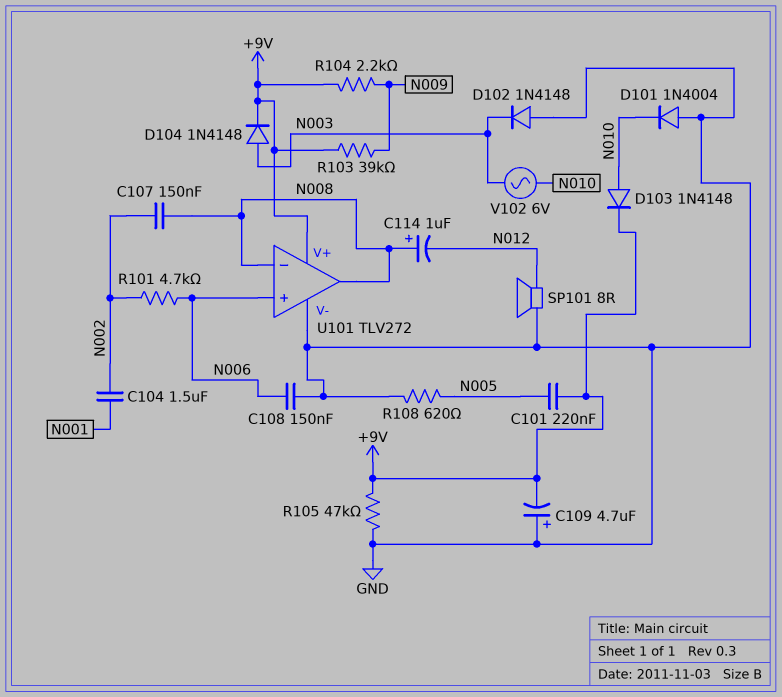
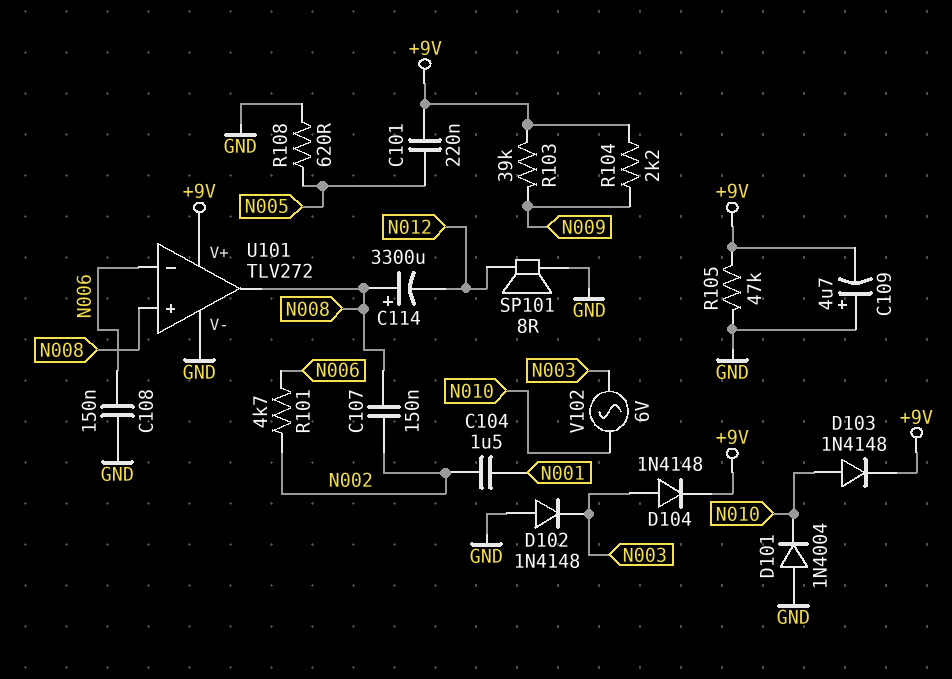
C114: 1uF (plus N008, minus N012) -> 3300uF (plus N008, minus N012)
U101 pin in+: N006 -> N008
U101 pin in-: N008 -> N006

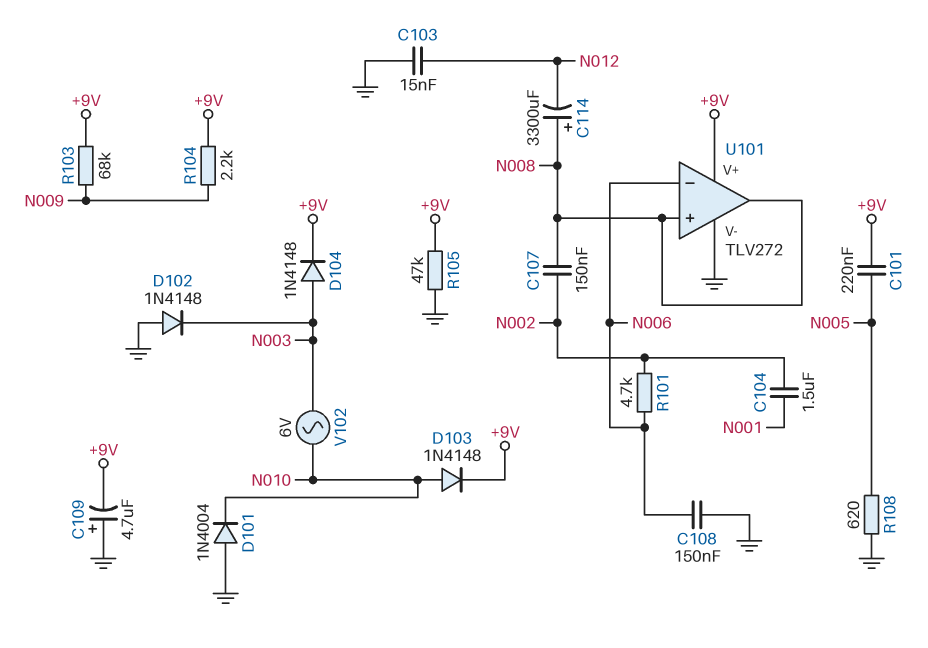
C103: none -> 15nF (GND, N012)
R103: 39k (+9V, N009) -> 68k (+9V, N009)
SP101: speaker 8R (GND, N012) -> none

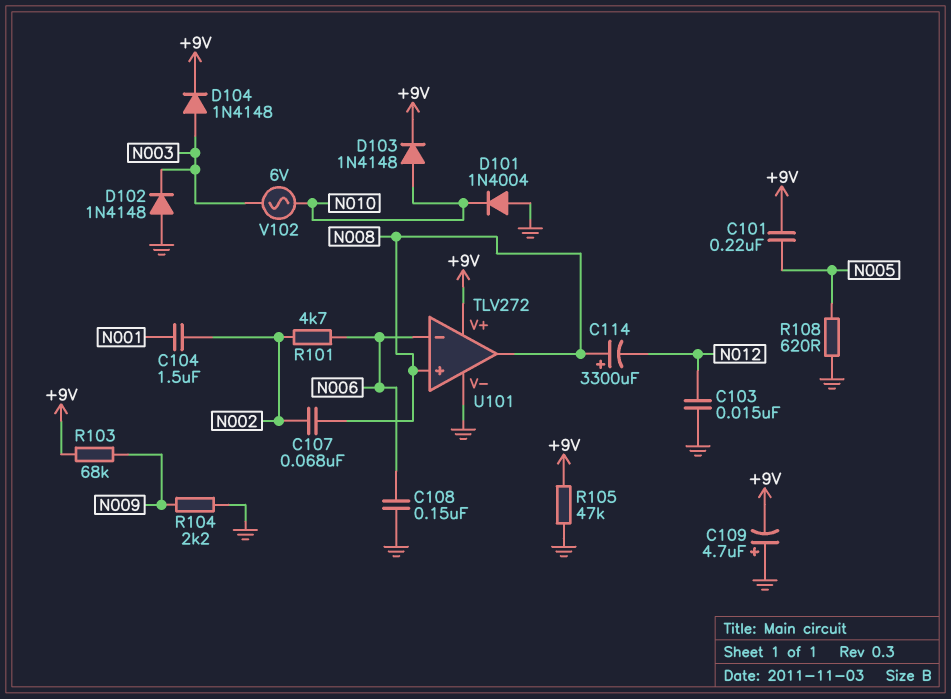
C107: 150nF (N002, N008) -> 68nF (N002, N008)
R104: 2.2k (+9V, N009) -> 2.2k (GND, N009)

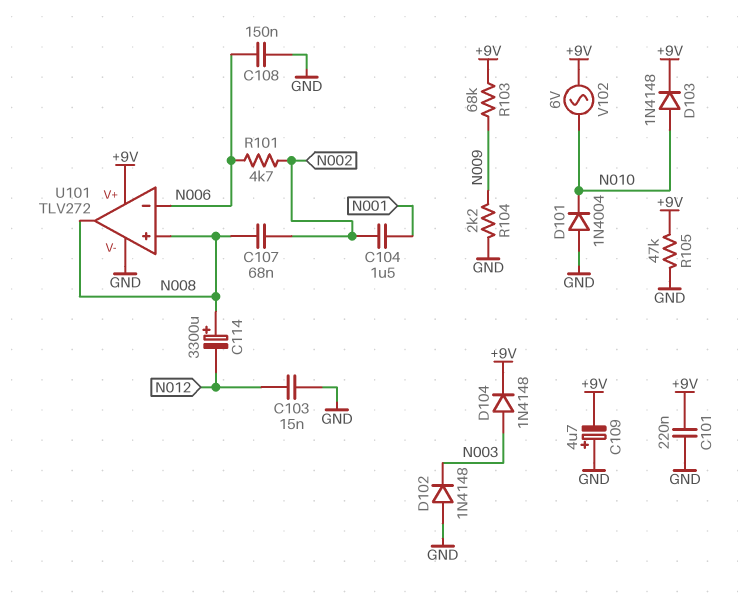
C101: 220nF (+9V, N005) -> 220nF (+9V, GND)
R108: 620 (GND, N005) -> none
V102: AC 6V (N003, N010) -> AC 6V (+9V, N010)

